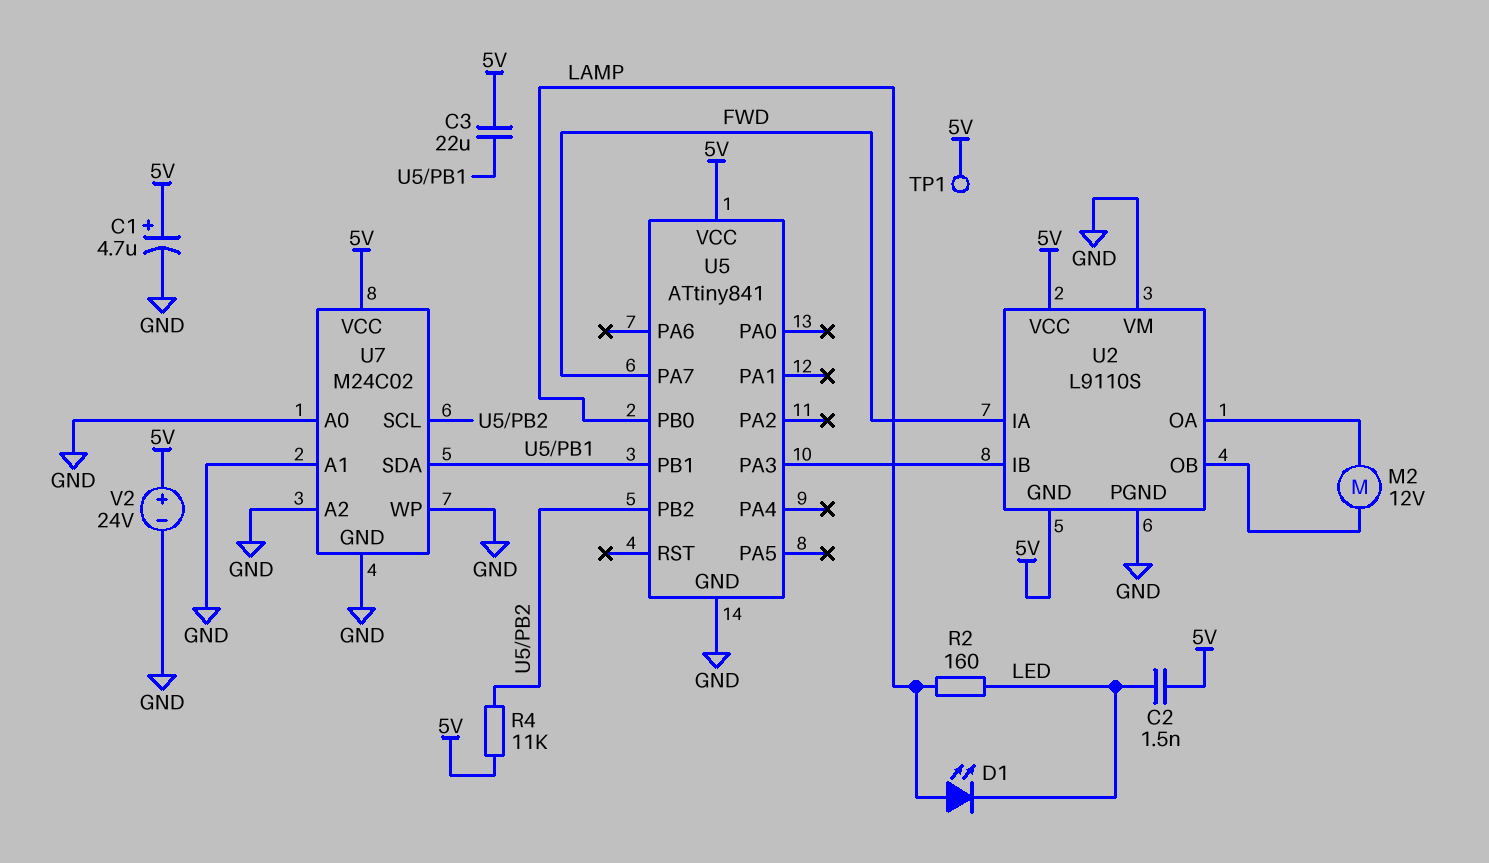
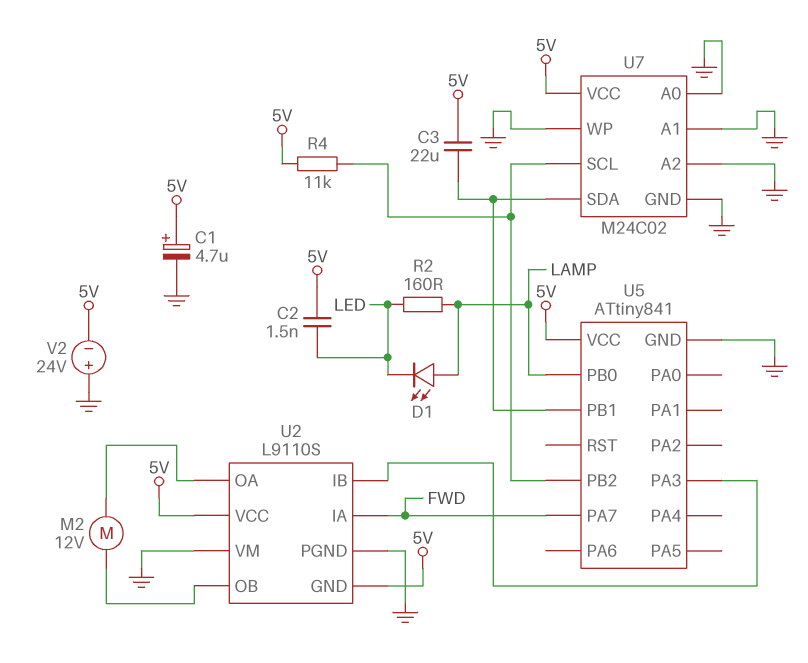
TP1: test point (5V) -> none
V2: 24V (plus 5V, minus GND) -> 24V (plus GND, minus 5V)

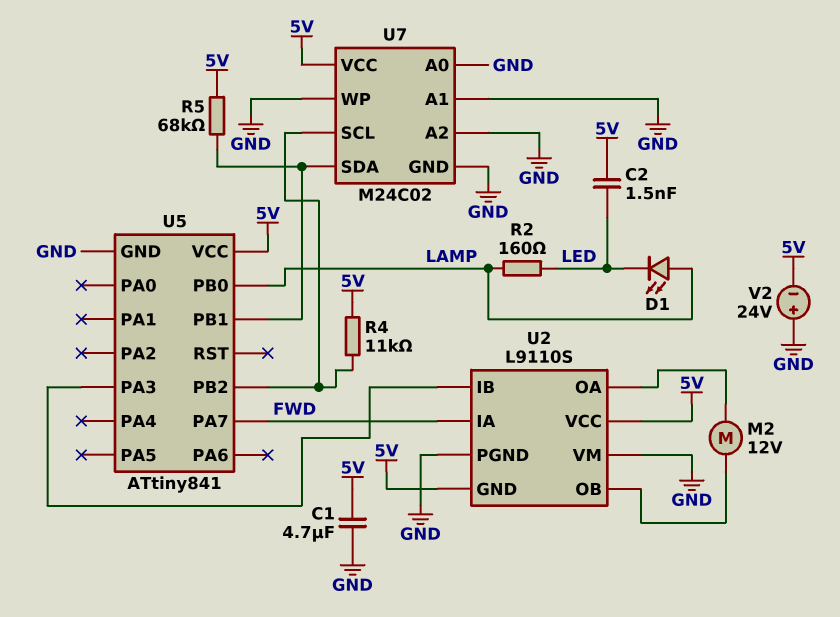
C1: 4.7uF (plus 5V, minus GND) -> 4.7uF (5V, GND)
C3: 22uF (5V, U5/PB1) -> none
R5: none -> 68k (5V, U5/PB1)

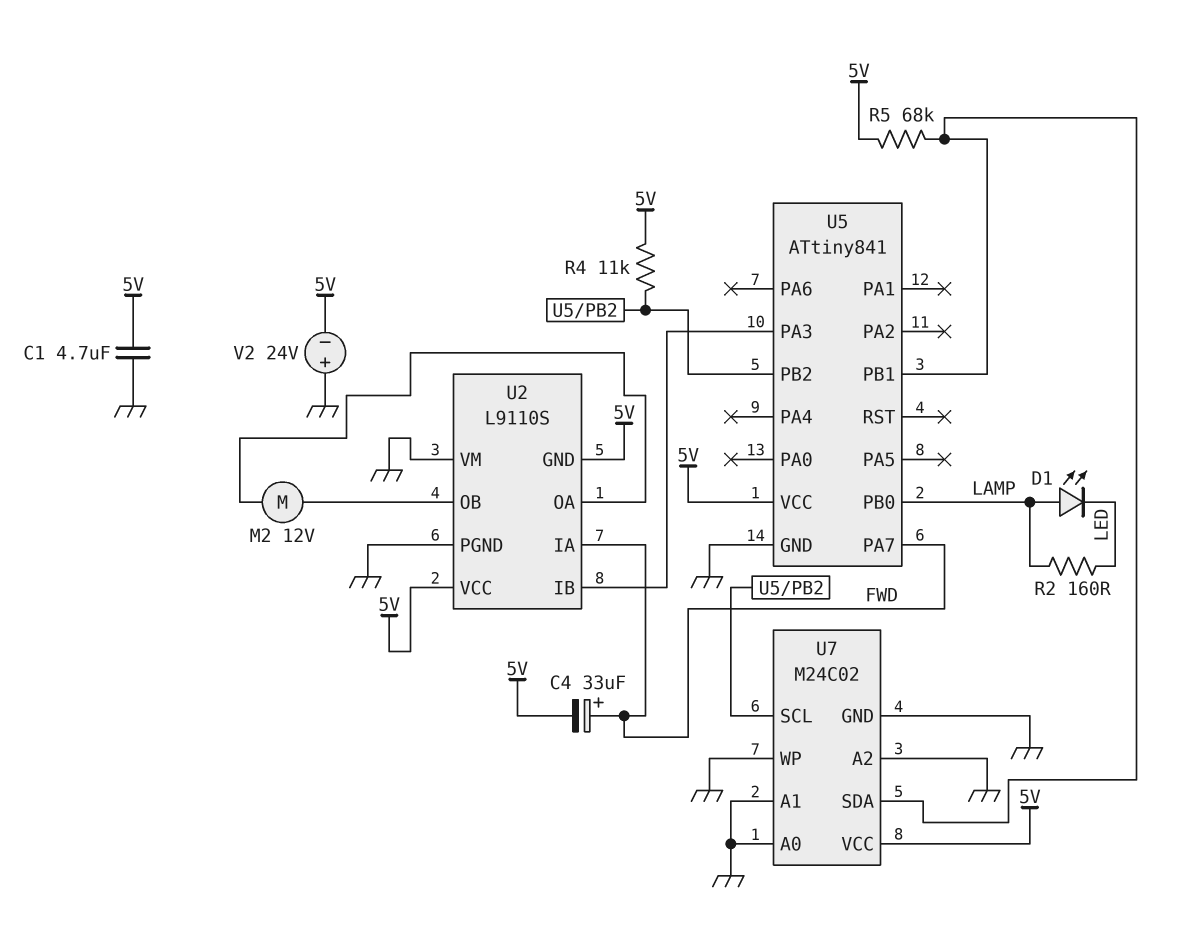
C2: 1.5nF (5V, LED) -> none
C4: none -> 33uF (plus FWD, minus 5V)

